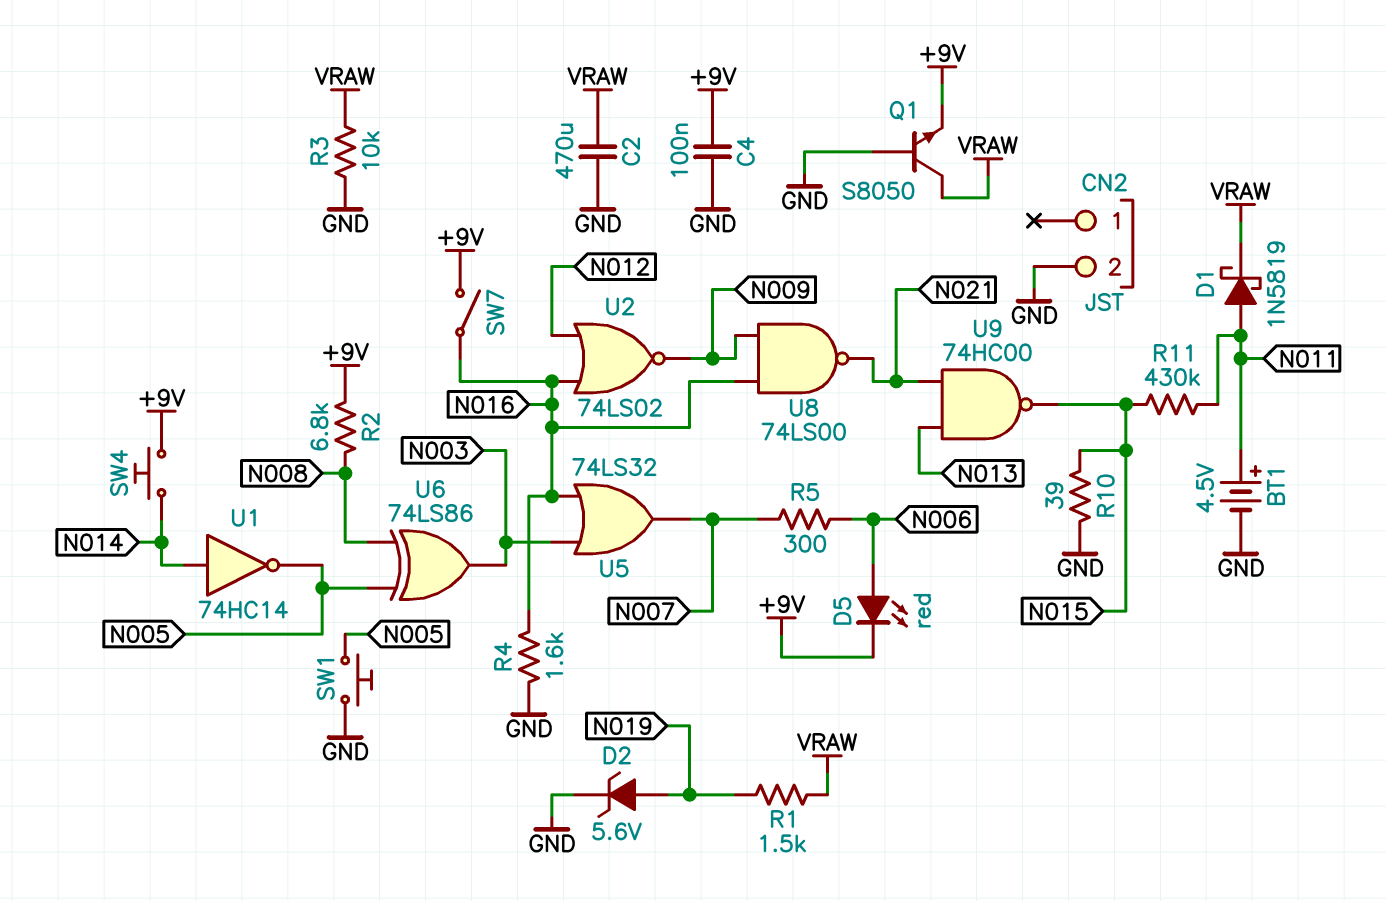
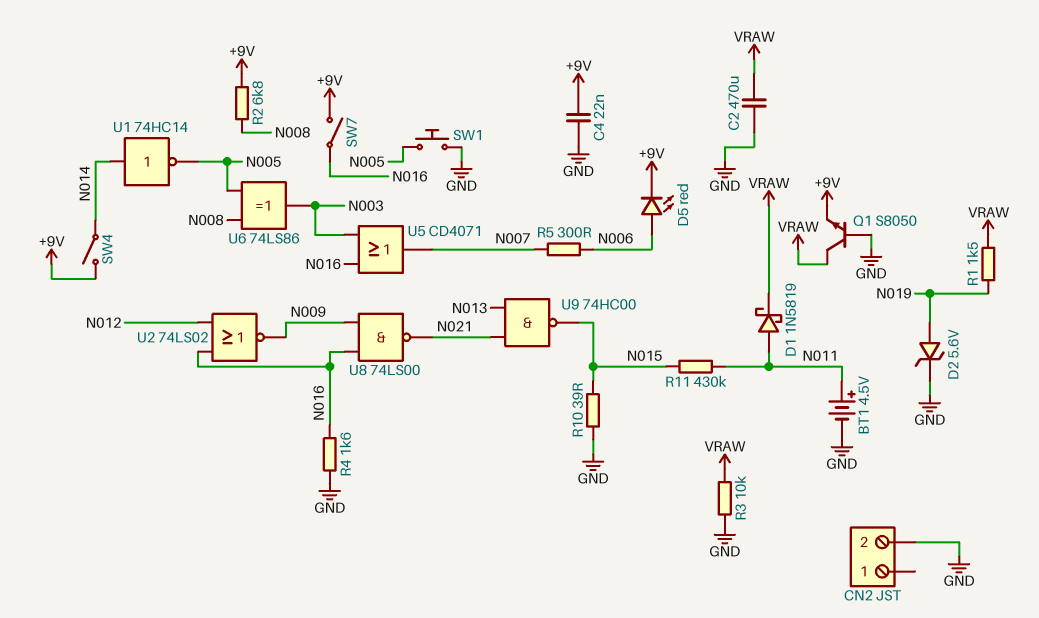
C4: 100nF (+9V, GND) -> 22nF (+9V, GND)
SW4: button (+9V, N014) -> switch (+9V, N014)
U5: OR 74LS32 (in N003, in N016, out N007) -> OR CD4071 (in N003, in N016, out N007)

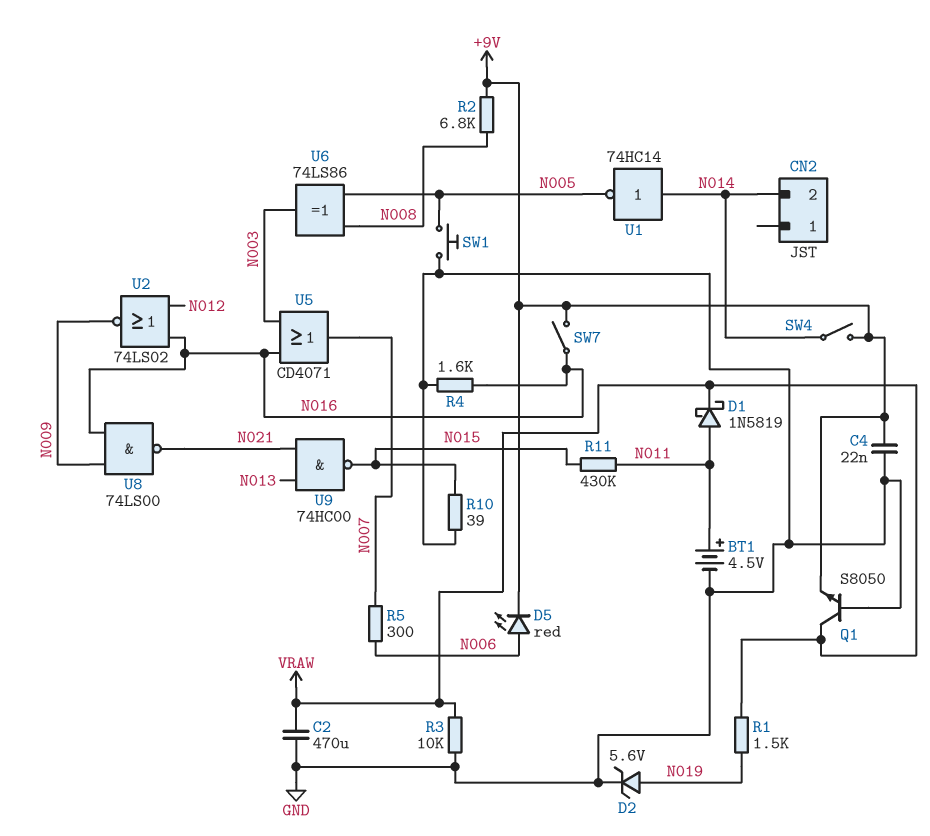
CN2 pin 2: GND -> N014

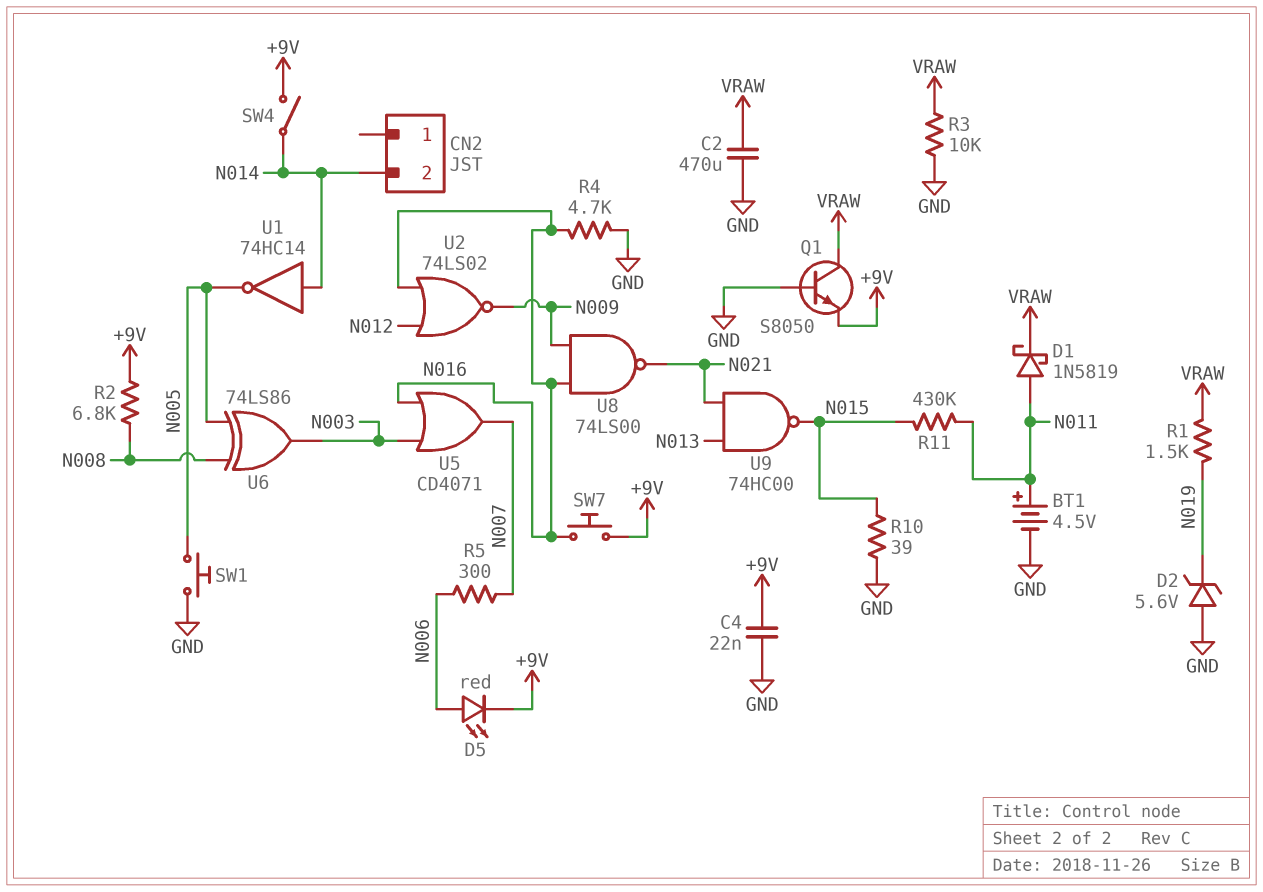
D2: zener 5.6V (A N019, K GND) -> zener 5.6V (A GND, K N019)
R4: 1.6k (GND, N016) -> 4.7k (GND, N016)
SW7: switch (+9V, N016) -> button (+9V, N016)

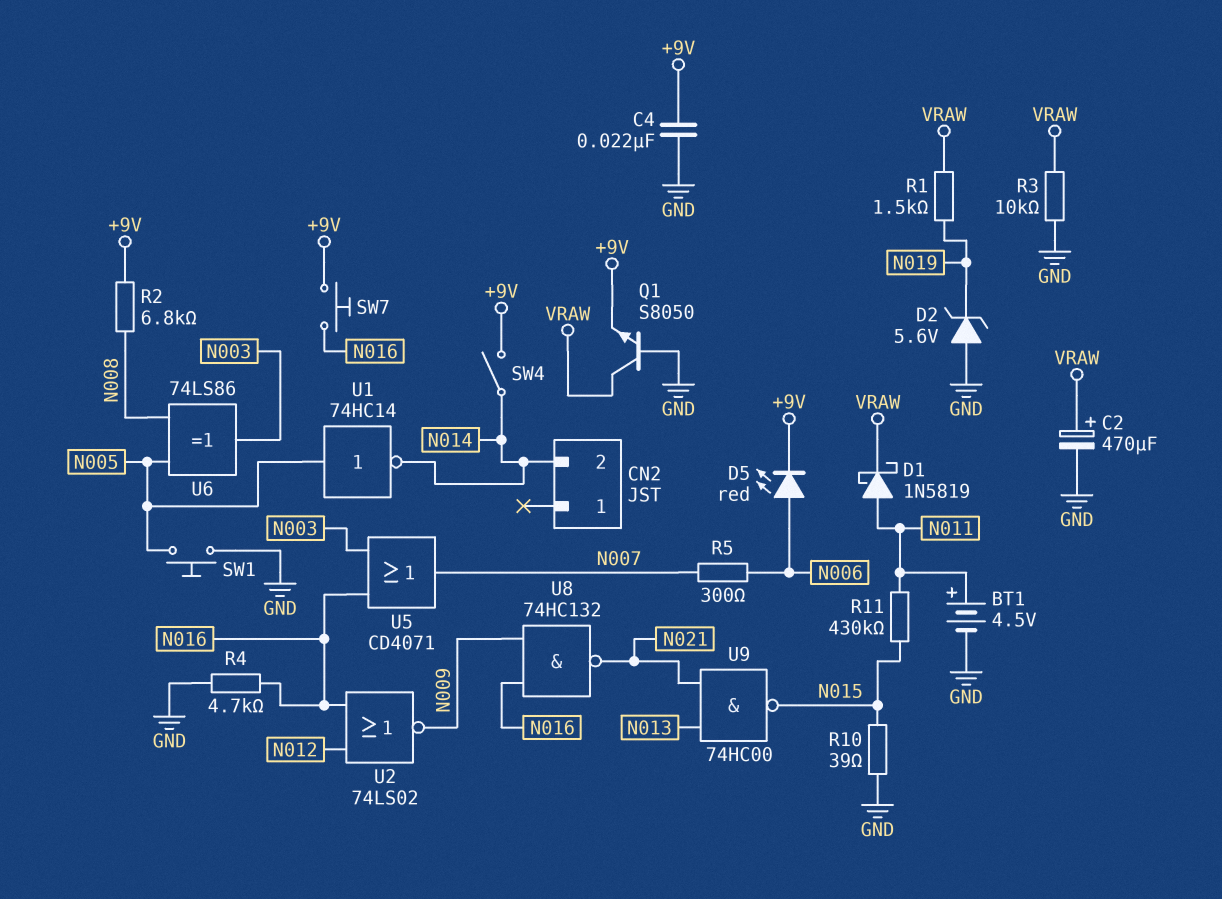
C2: 470uF (GND, VRAW) -> 470uF (plus VRAW, minus GND)
U1: NOT 74HC14 (in N014, out N005) -> NOT 74HC14 (in N005, out N014)
U8: NAND 74LS00 (in N009, in N016, out N021) -> NAND 74HC132 (in N009, in N016, out N021)

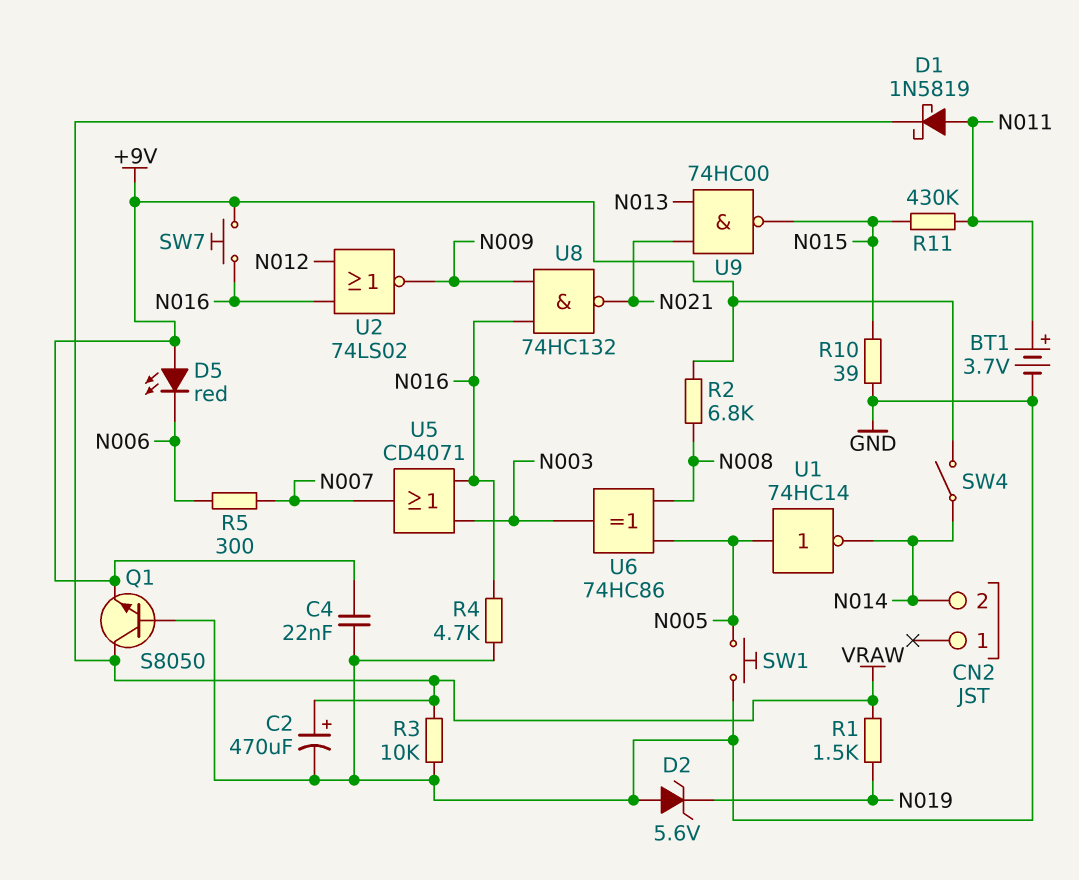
BT1: 4.5V (plus N011, minus GND) -> 3.7V (plus N011, minus GND)
D5: LED red (A N006, K +9V) -> LED red (A +9V, K N006)
U6: XOR 74LS86 (in N005, in N008, out N003) -> XOR 74HC86 (in N005, in N008, out N003)

